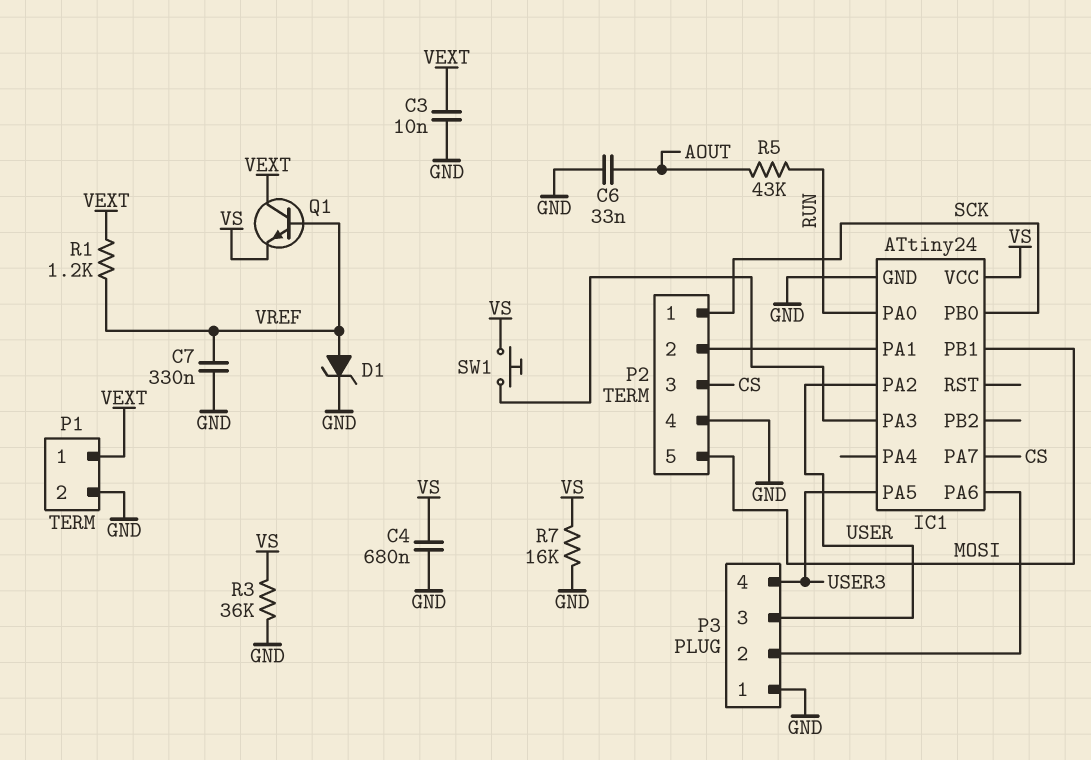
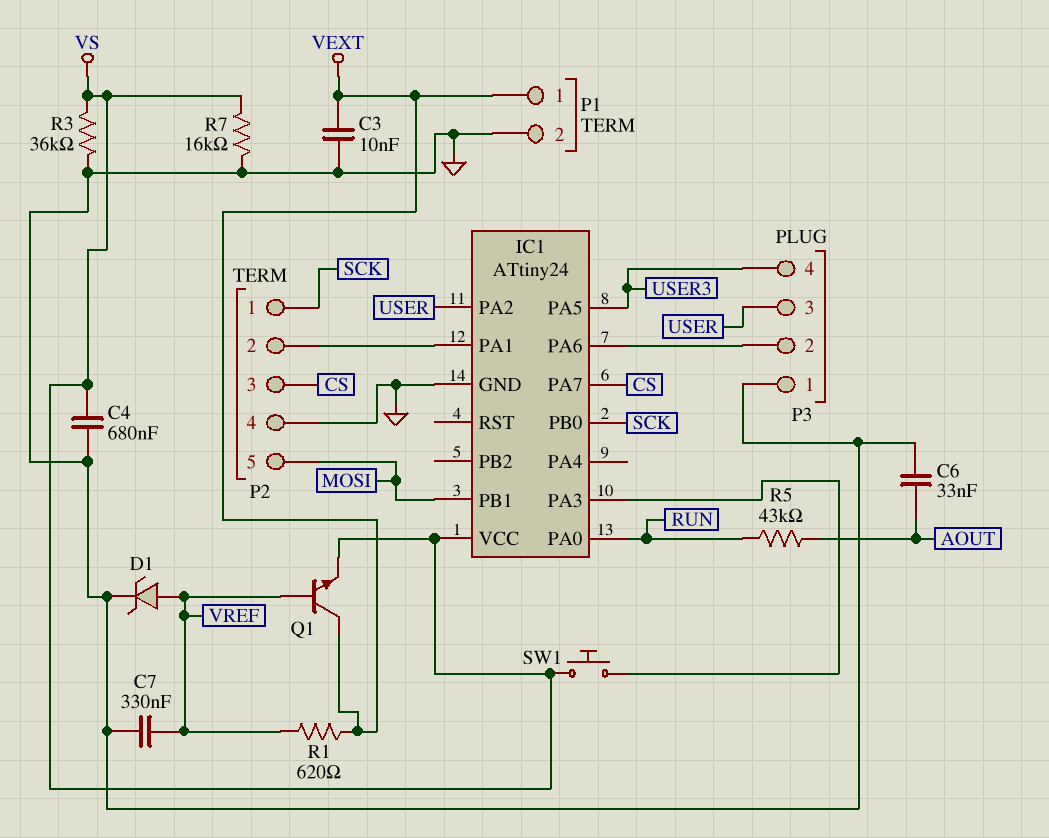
R1: 1.2k (VEXT, VREF) -> 620 (VEXT, VREF)

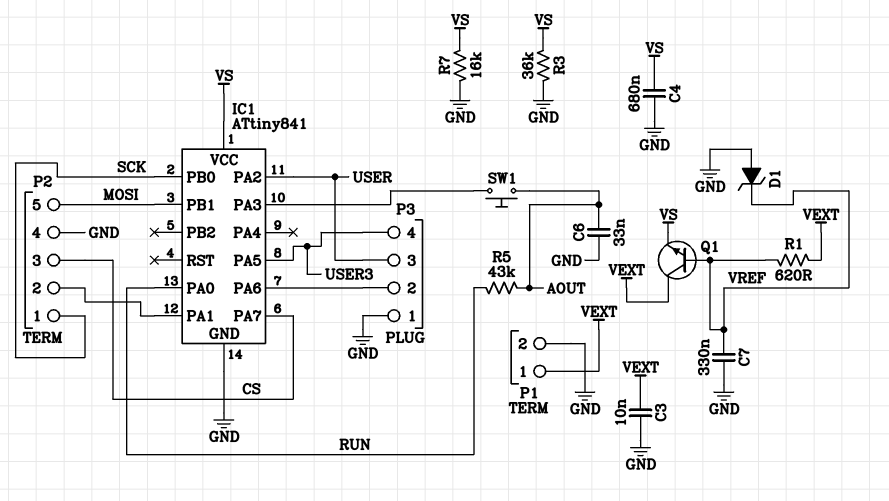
D1: zener (A VREF, K GND) -> zener (A GND, K VREF)
IC1: ATtiny24 -> ATtiny841
SW1: button (IC1/PA3, VS) -> button (AOUT, IC1/PA3)

